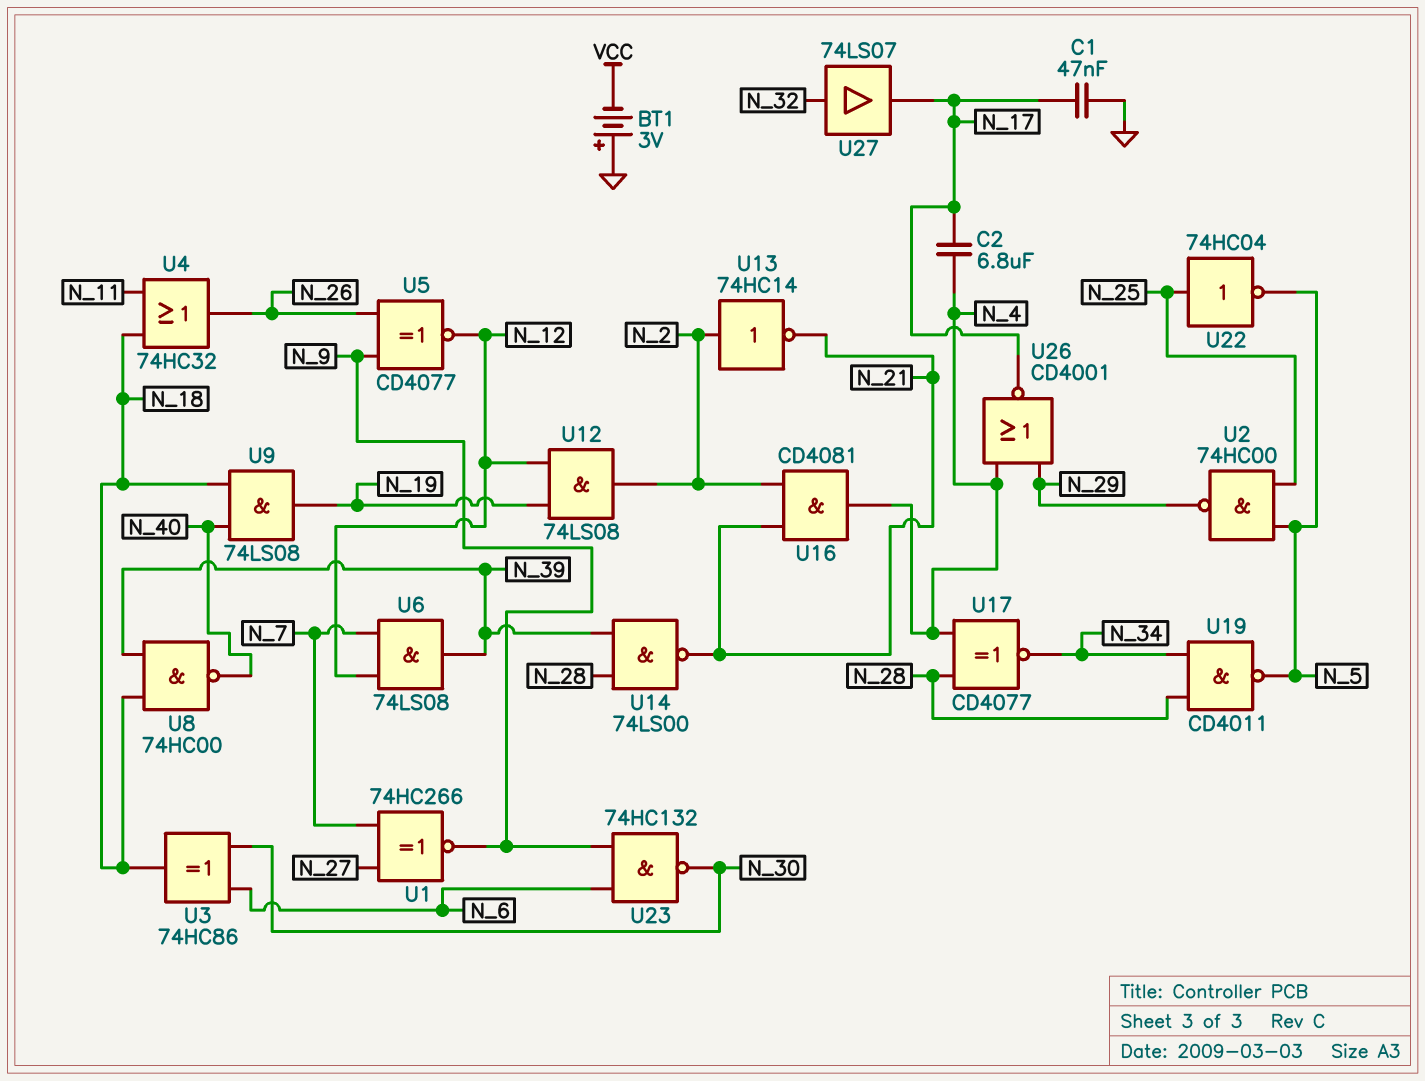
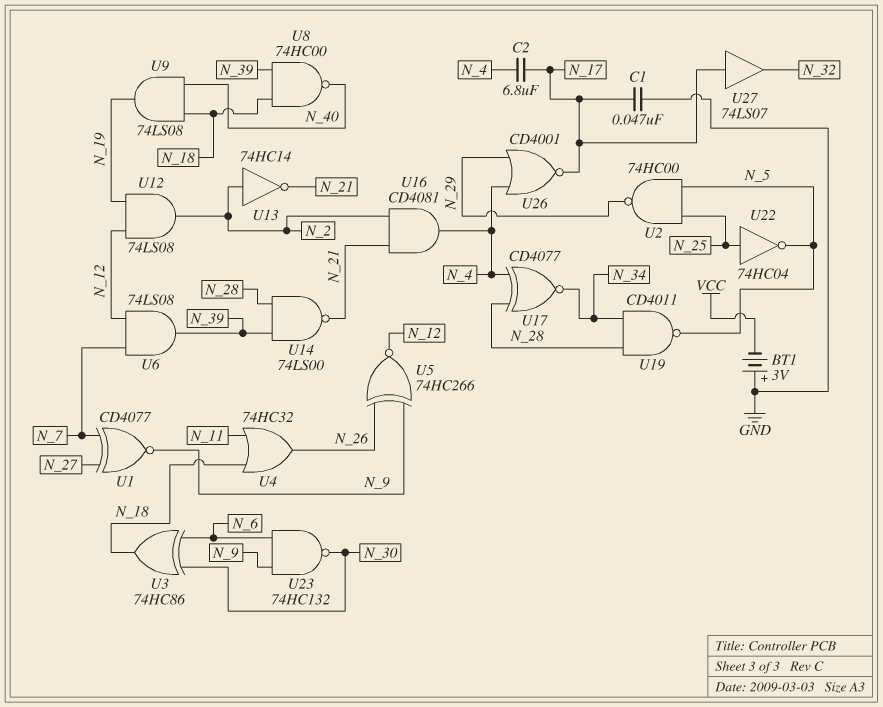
U1: XNOR 74HC266 (in N_7, in N_27, out N_9) -> XNOR CD4077 (in N_7, in N_27, out N_9)
U5: XNOR CD4077 (in N_9, in N_26, out N_12) -> XNOR 74HC266 (in N_9, in N_26, out N_12)
U27: buffer 74LS07 (in N_32, out N_17) -> buffer 74LS07 (in N_17, out N_32)

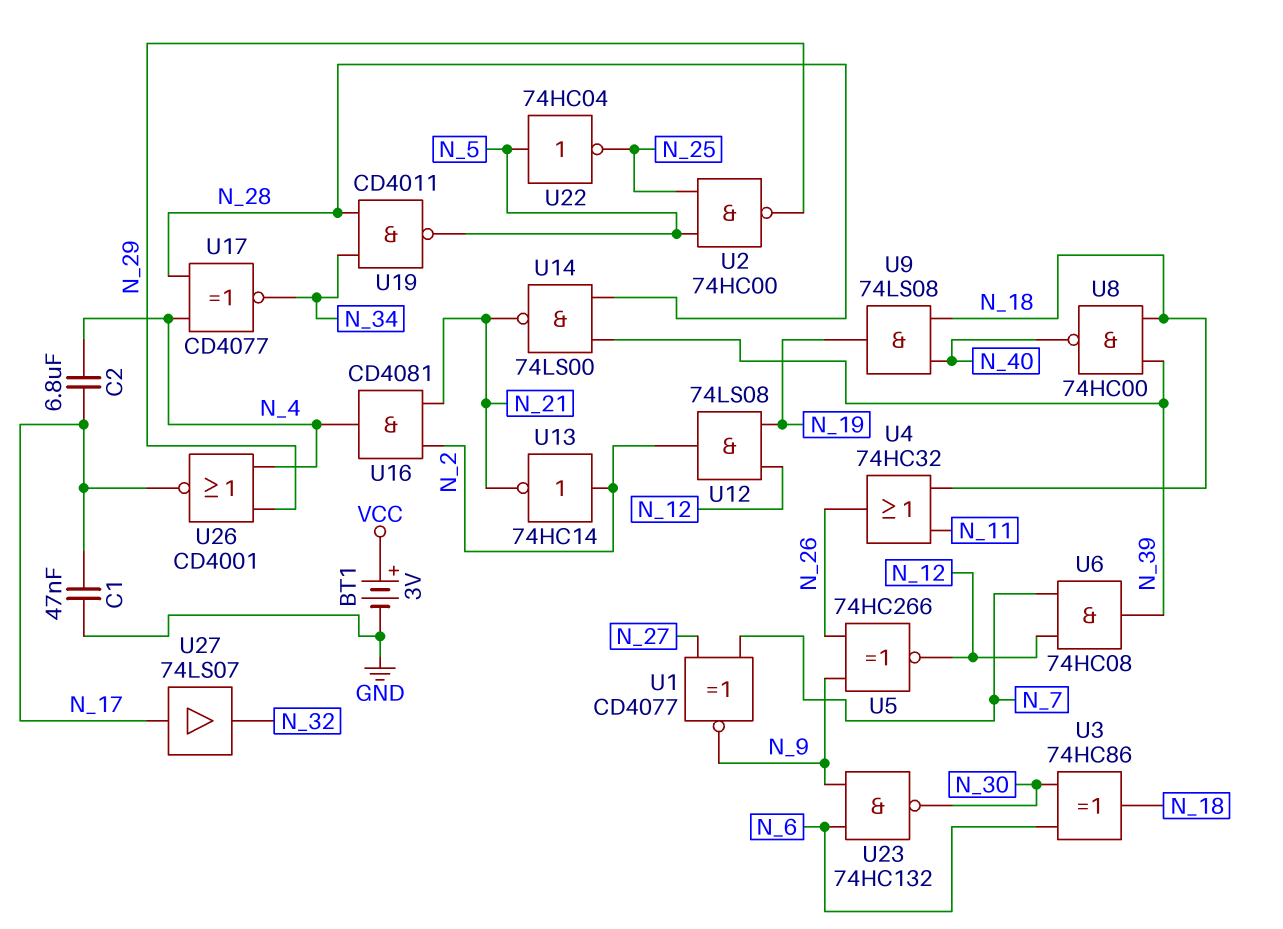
BT1: 3V (plus GND, minus VCC) -> 3V (plus VCC, minus GND)
U6: AND 74LS08 (in N_7, in N_12, out N_39) -> AND 74HC08 (in N_7, in N_12, out N_39)
U22: NOT 74HC04 (in N_25, out N_5) -> NOT 74HC04 (in N_5, out N_25)

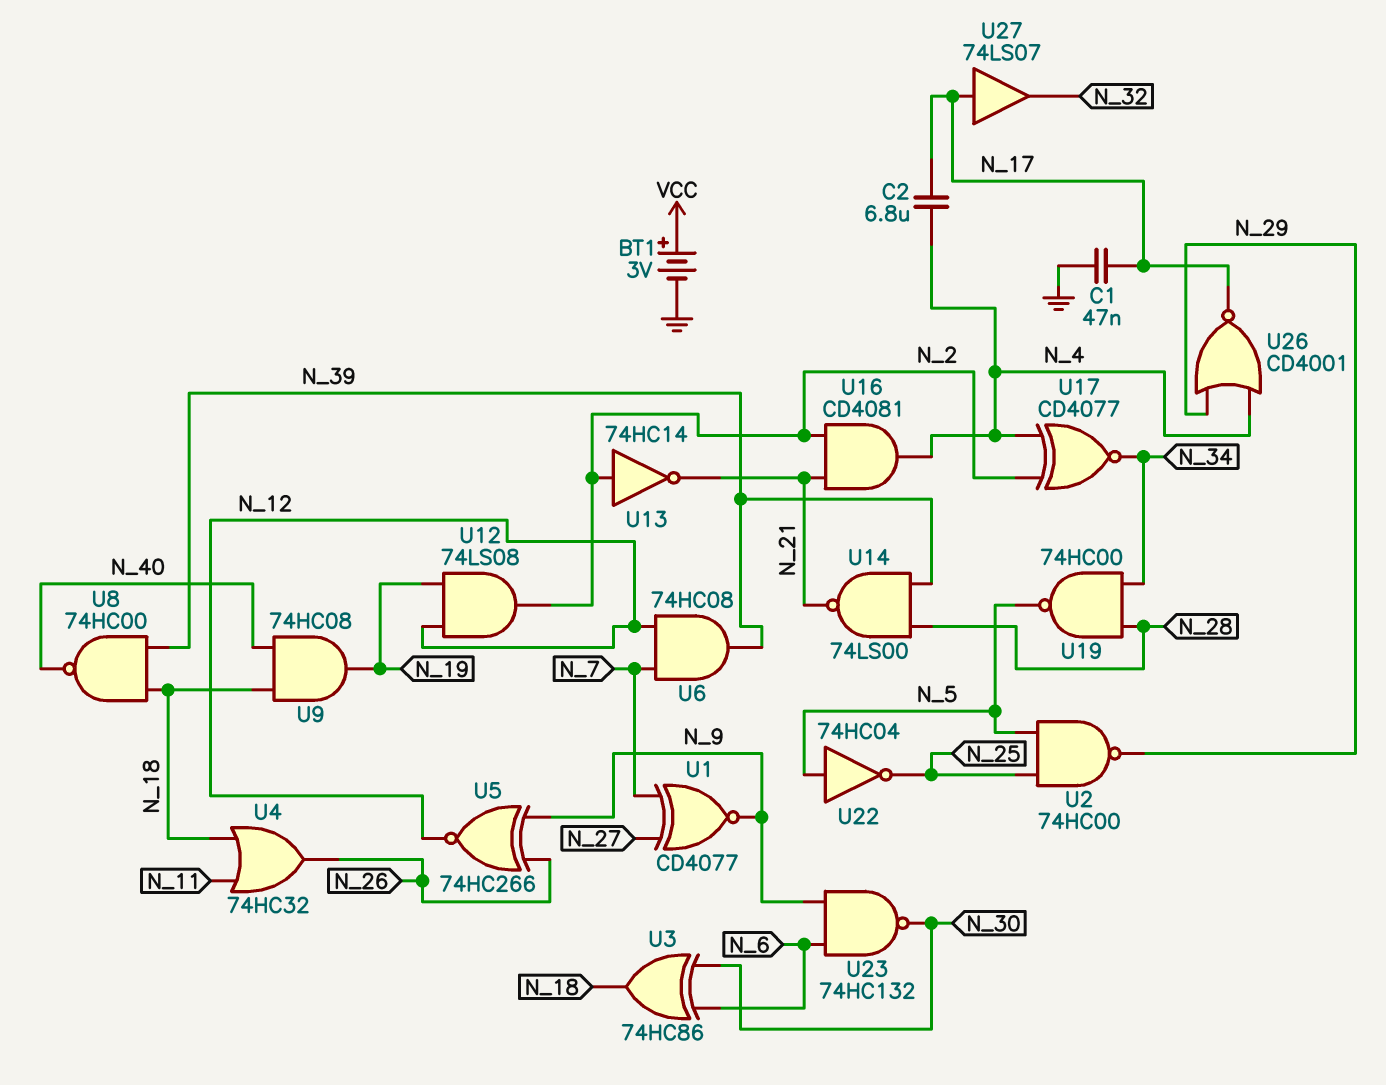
U9: AND 74LS08 (in N_18, in N_40, out N_19) -> AND 74HC08 (in N_18, in N_40, out N_19)
U17: XNOR CD4077 (in N_4, in N_28, out N_34) -> XNOR CD4077 (in N_2, in N_4, out N_34)
U19: NAND CD4011 (in N_28, in N_34, out N_5) -> NAND 74HC00 (in N_28, in N_34, out N_5)

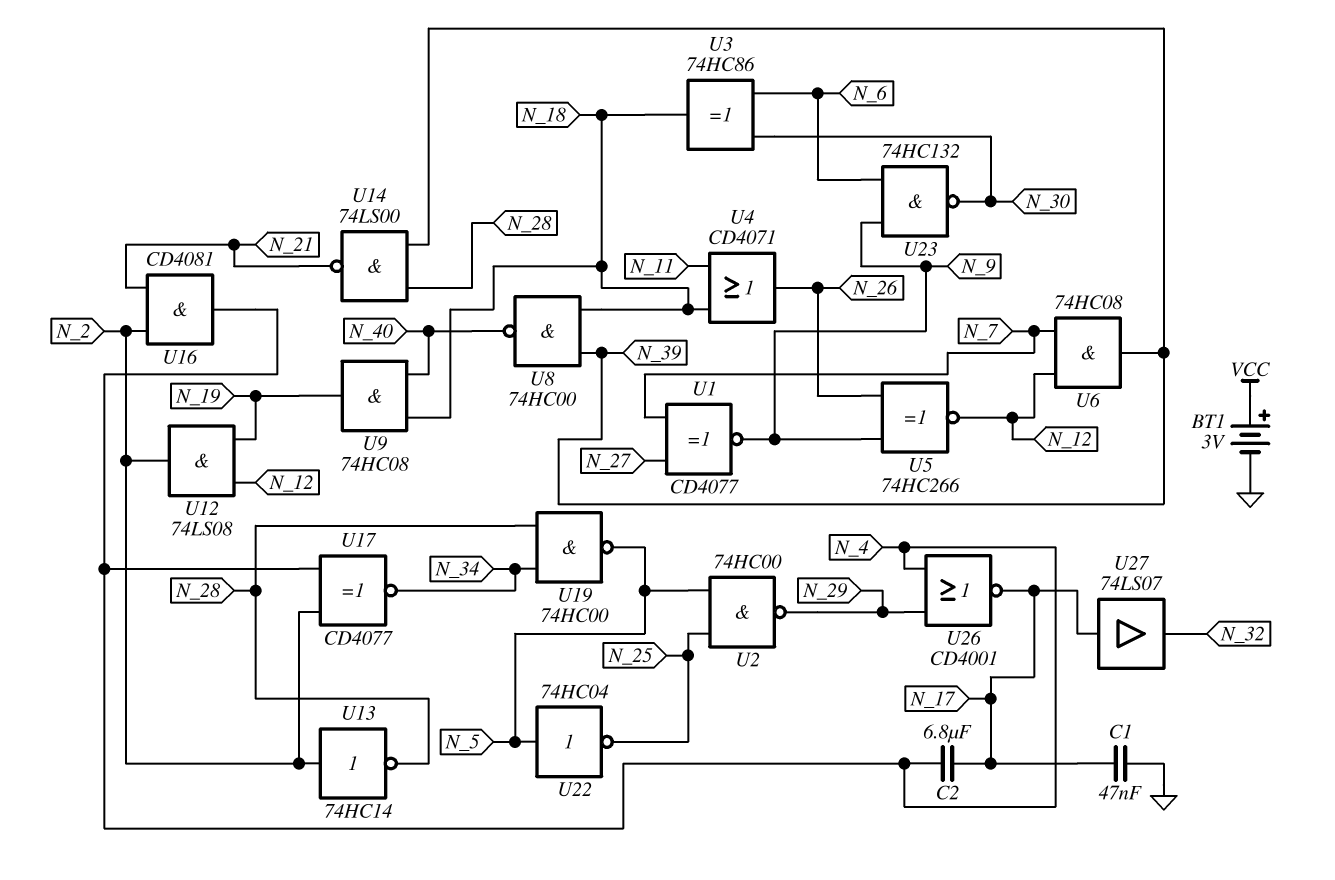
U4: OR 74HC32 (in N_11, in N_18, out N_26) -> OR CD4071 (in N_11, in N_18, out N_26)
U13: NOT 74HC14 (in N_2, out N_21) -> NOT 74HC14 (in N_2, out N_28)

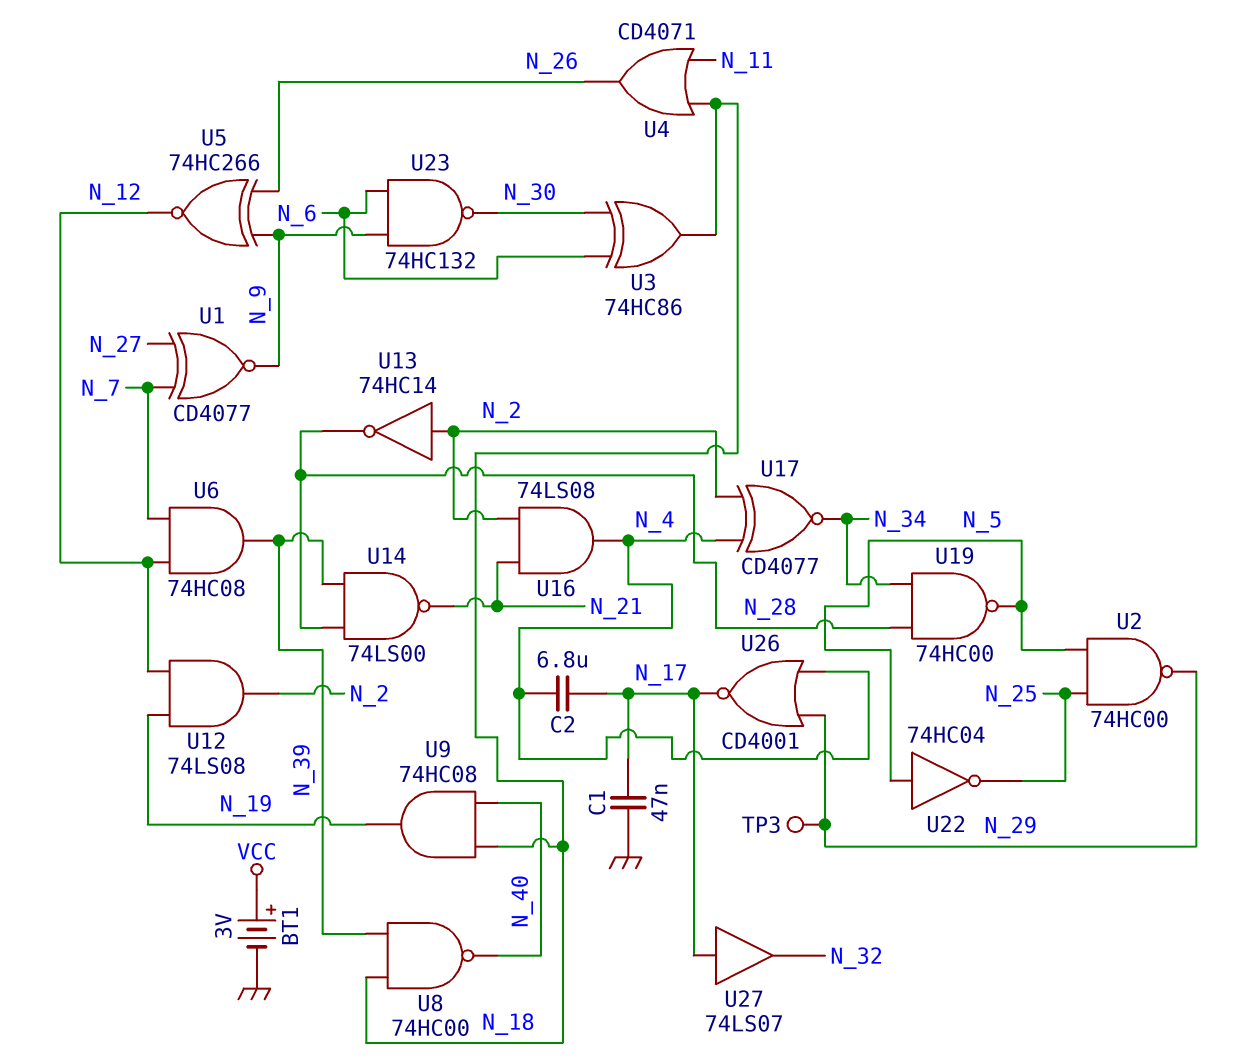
TP3: none -> test point (N_29)
U16: AND CD4081 (in N_2, in N_21, out N_4) -> AND 74LS08 (in N_2, in N_21, out N_4)

